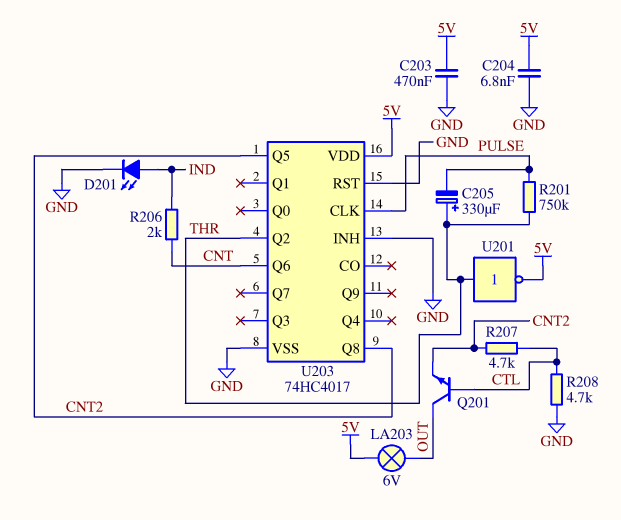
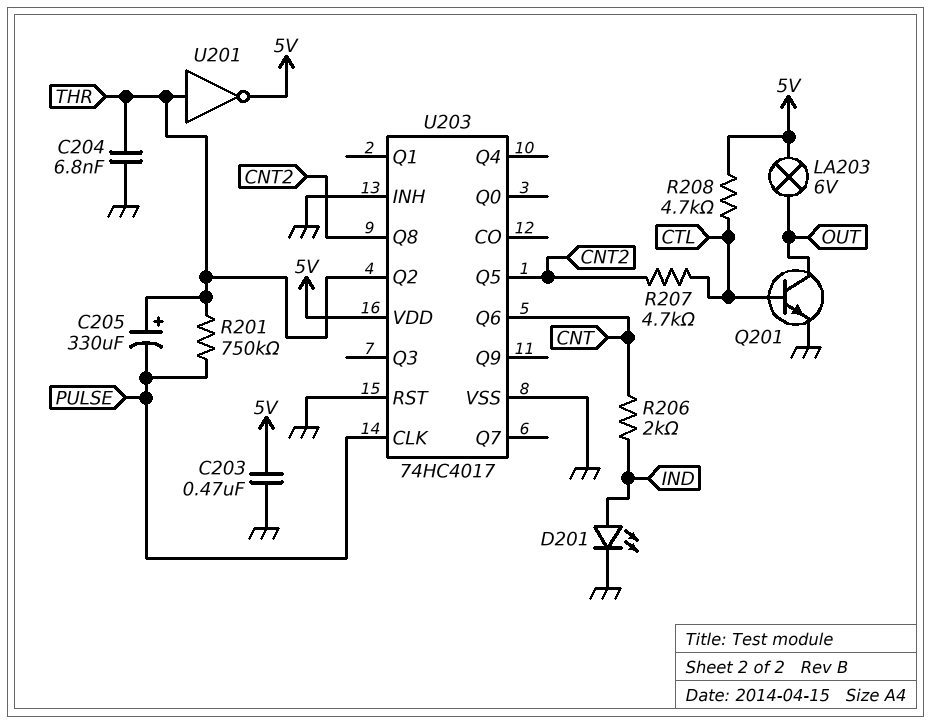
C204: 6.8nF (5V, GND) -> 6.8nF (GND, THR)
Q201: NPN (B CTL, C OUT, E CNT2) -> NPN (B CTL, C OUT, E GND)
R208: 4.7k (CTL, GND) -> 4.7k (5V, CTL)

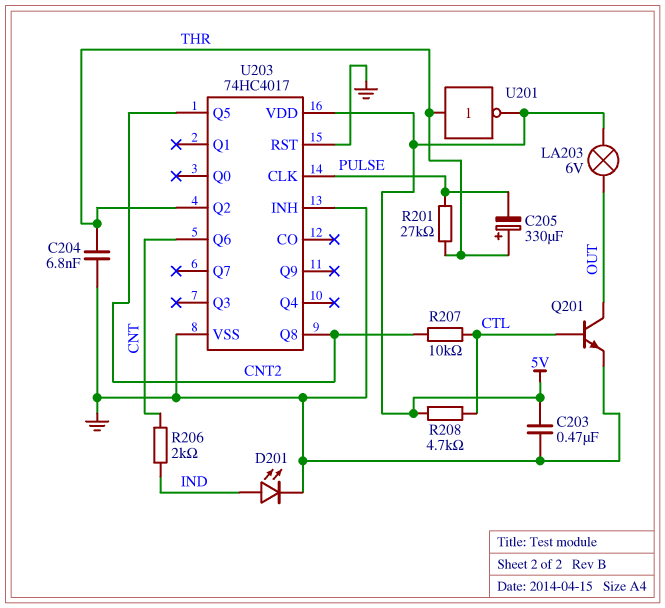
R201: 750k (PULSE, THR) -> 27k (PULSE, THR)
R207: 4.7k (CNT2, CTL) -> 10k (CNT2, CTL)

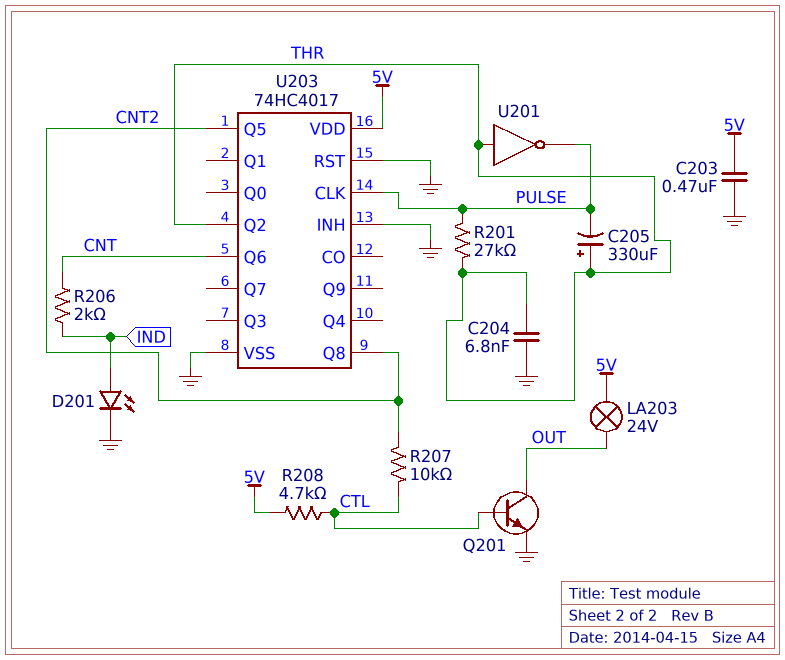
LA203: lamp 6V (5V, OUT) -> lamp 24V (5V, OUT)
U201: NOT (in THR, out 5V) -> NOT (in THR, out PULSE)

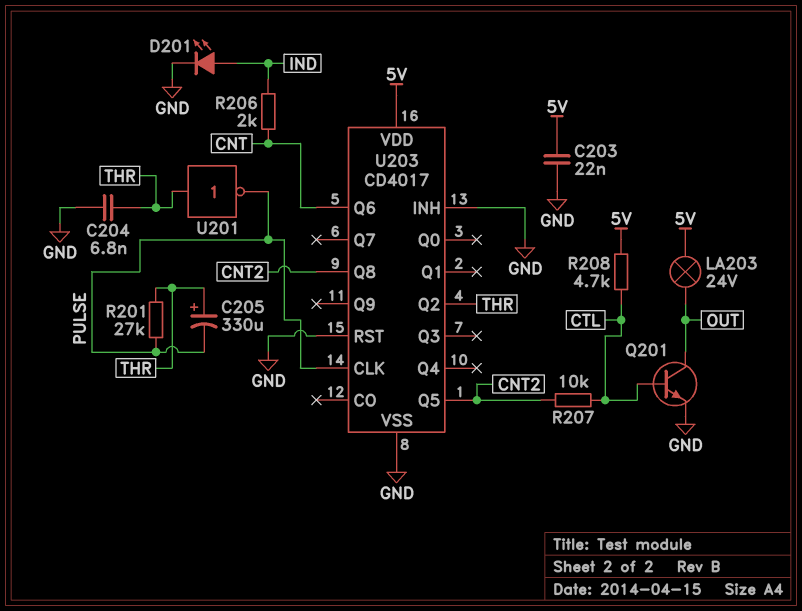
C203: 470nF (5V, GND) -> 22nF (5V, GND)
U203: 74HC4017 -> CD4017

